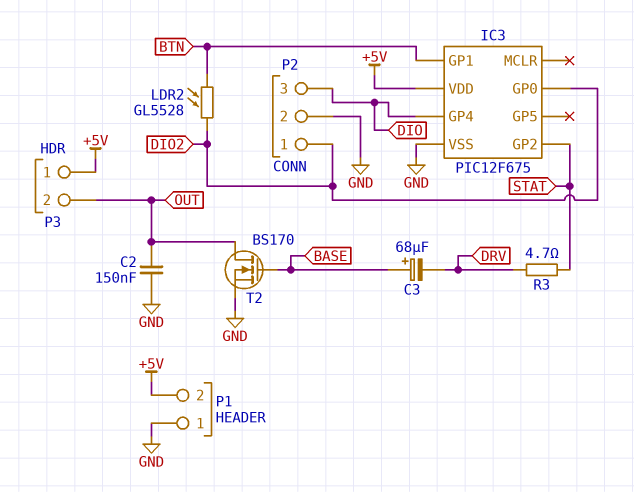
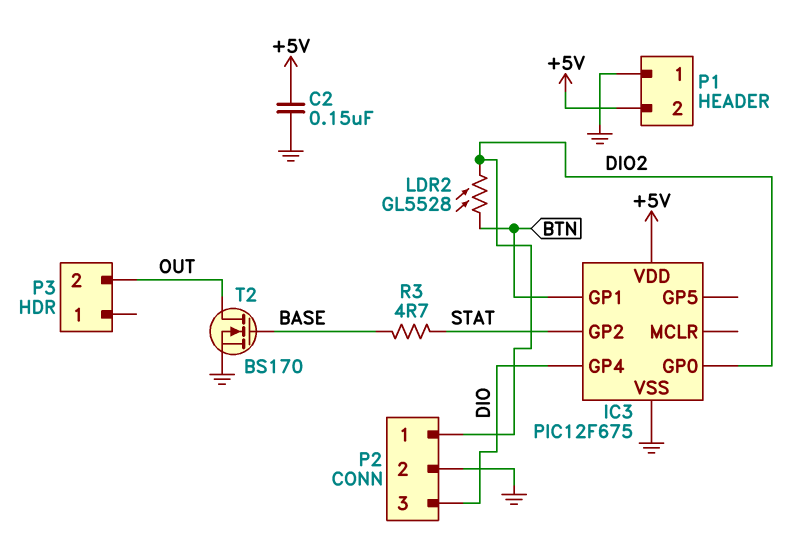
C2: 150nF (GND, OUT) -> 150nF (+5V, GND)
C3: 68uF (plus BASE, minus DRV) -> none
P3 pin 1: +5V -> none
R3: 4.7 (DRV, STAT) -> 4.7 (BASE, STAT)

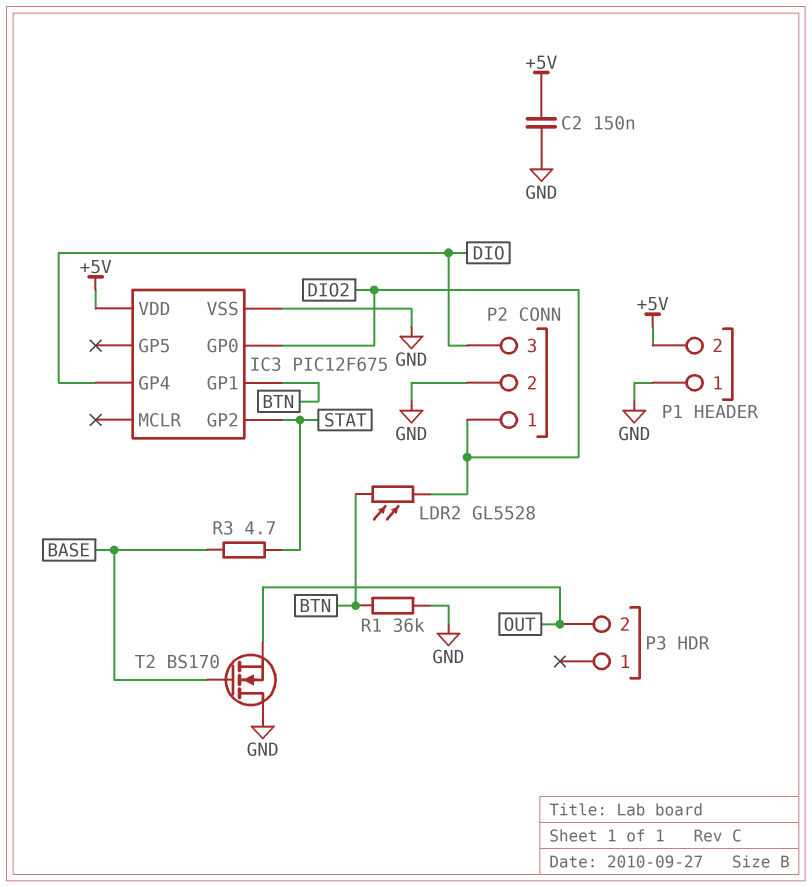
R1: none -> 36k (BTN, GND)
T2: NMOS BS170 (G BASE, D OUT, S GND) -> NMOS BS170 (G BASE, D GND, S OUT)

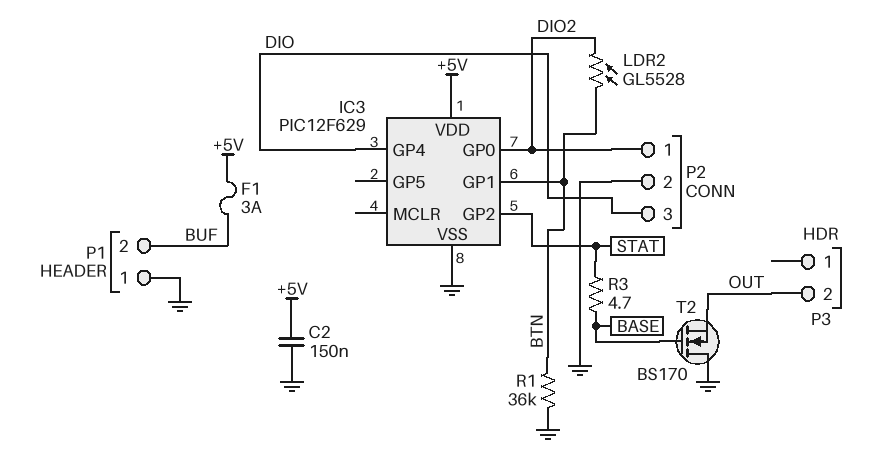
F1: none -> 3A (+5V, BUF)
IC3: PIC12F675 -> PIC12F629
P1 pin 2: +5V -> BUF

